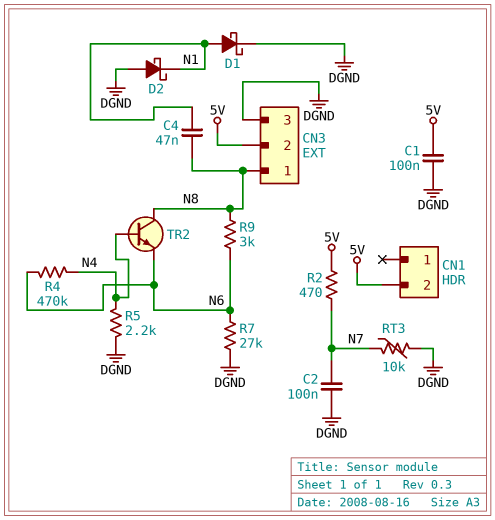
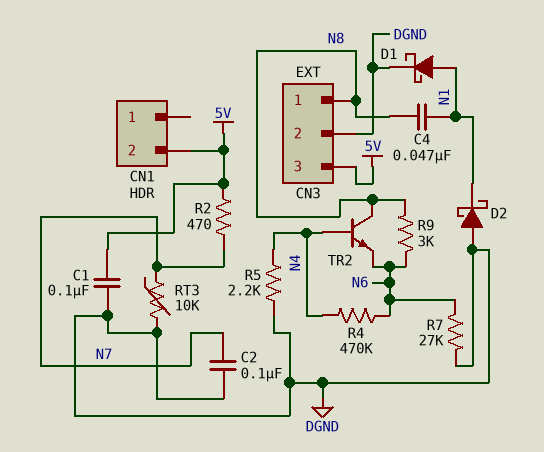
CN3 pin 2: 5V -> DGND
CN3 pin 3: DGND -> 5V

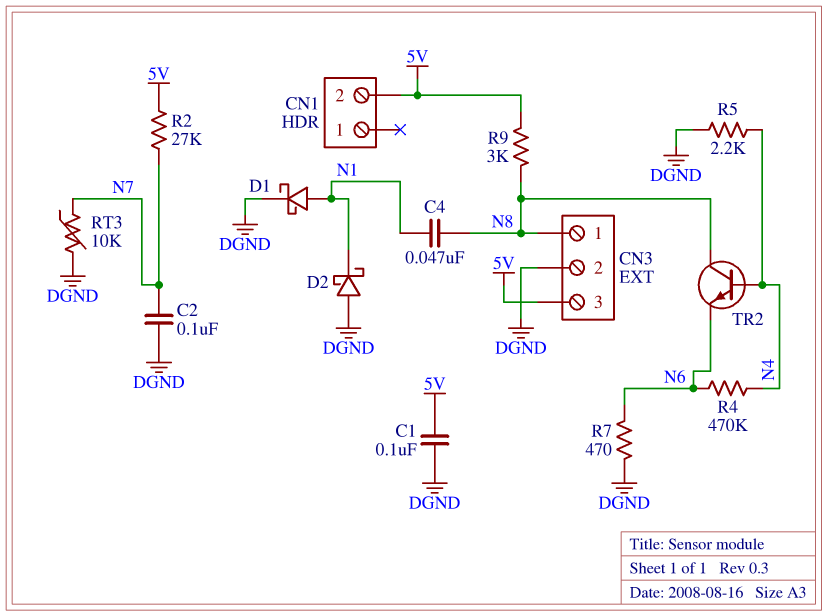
R2: 470 (5V, N7) -> 27k (5V, N7)
R7: 27k (DGND, N6) -> 470 (DGND, N6)
R9: 3k (N6, N8) -> 3k (5V, N8)

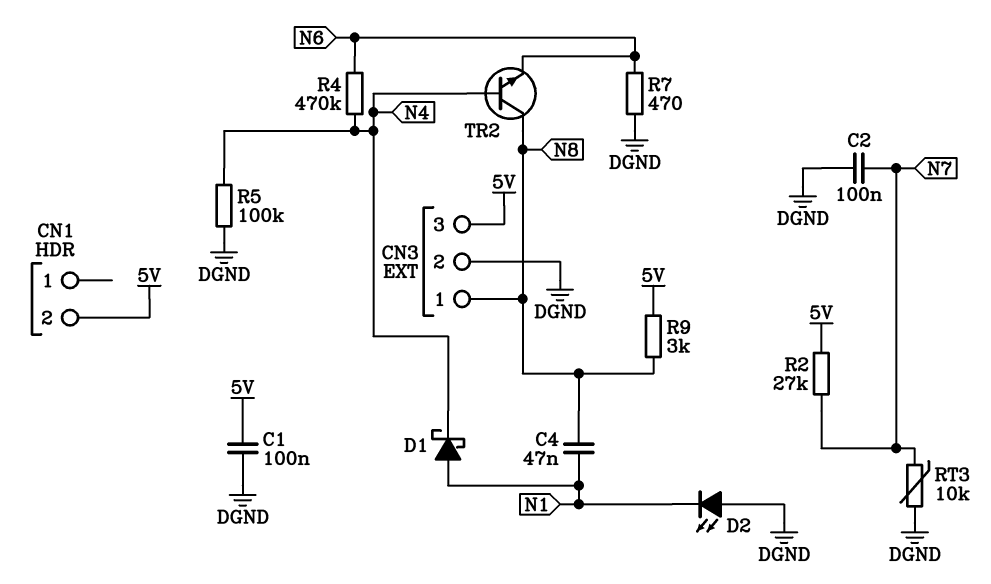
D1: schottky (A N1, K DGND) -> schottky (A N1, K N4)
D2: schottky (A DGND, K N1) -> LED (A DGND, K N1)
R5: 2.2k (DGND, N4) -> 100k (DGND, N4)

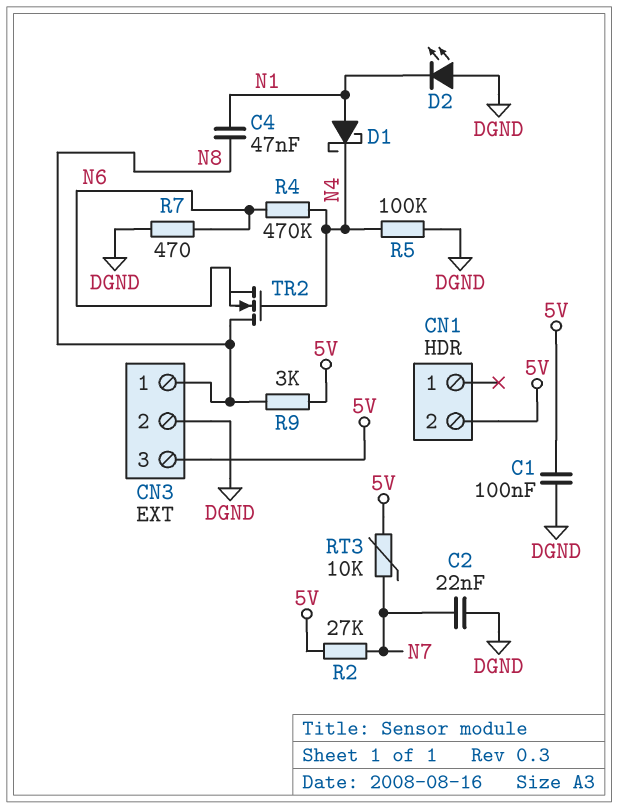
C2: 100nF (DGND, N7) -> 22nF (DGND, N7)
RT3: 10k (DGND, N7) -> 10k (5V, N7)
TR2: NPN (B N4, C N8, E N6) -> NMOS (G N4, D N8, S N6)

